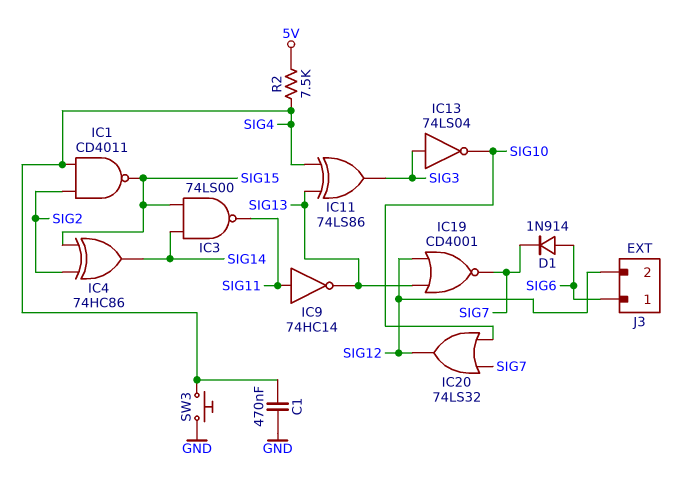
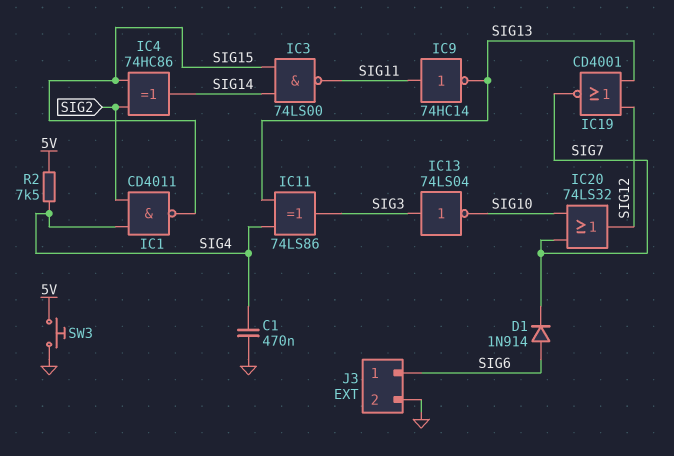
J3 pin 2: SIG12 -> GND
SW3: button (GND, SIG4) -> button (5V, GND)

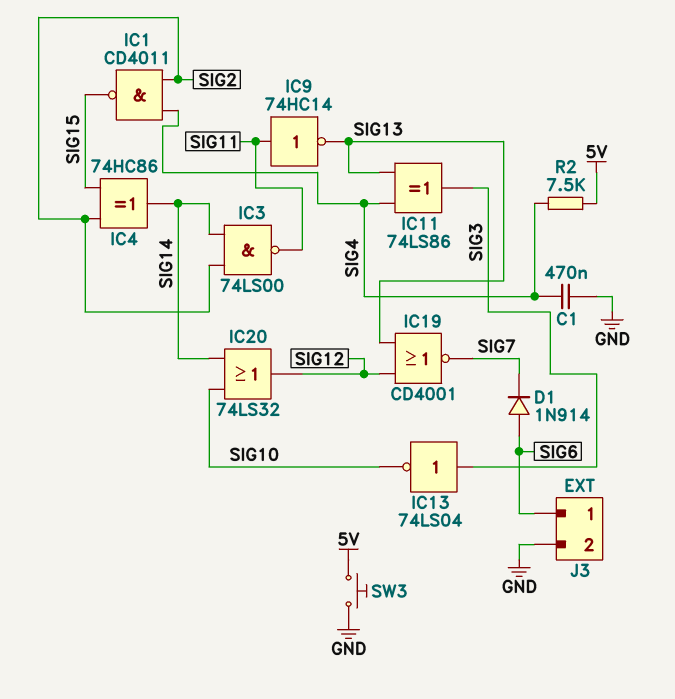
IC3: NAND 74LS00 (in SIG14, in SIG15, out SIG11) -> NAND 74LS00 (in SIG2, in SIG14, out SIG11)
IC20: OR 74LS32 (in SIG7, in SIG10, out SIG12) -> OR 74LS32 (in SIG10, in SIG14, out SIG12)

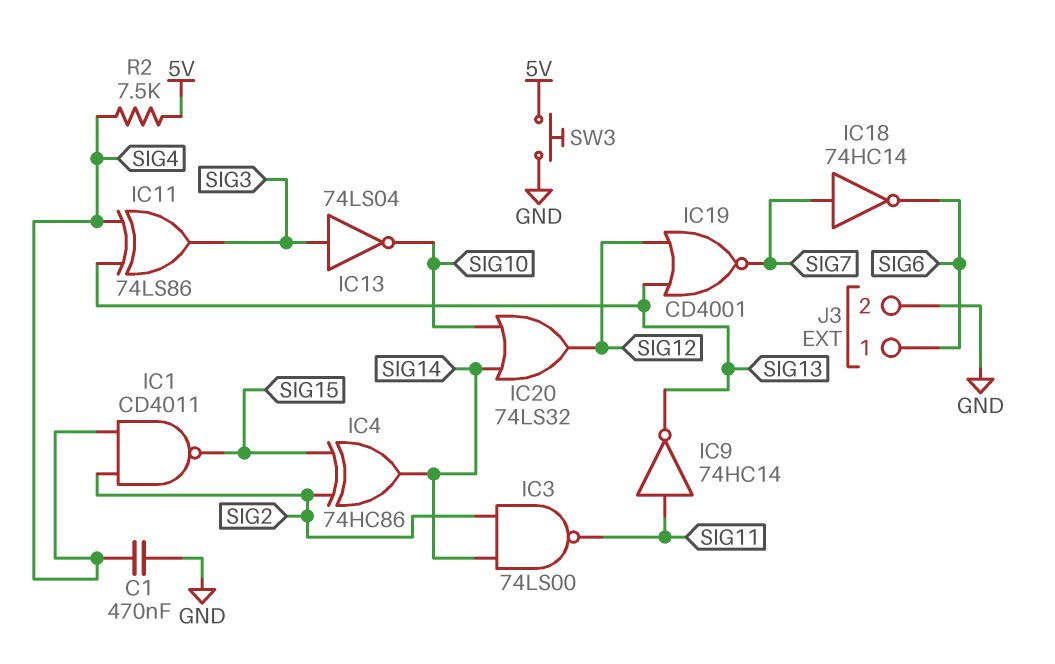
D1: diode 1N914 (A SIG6, K SIG7) -> none
IC18: none -> NOT 74HC14 (in SIG7, out SIG6)

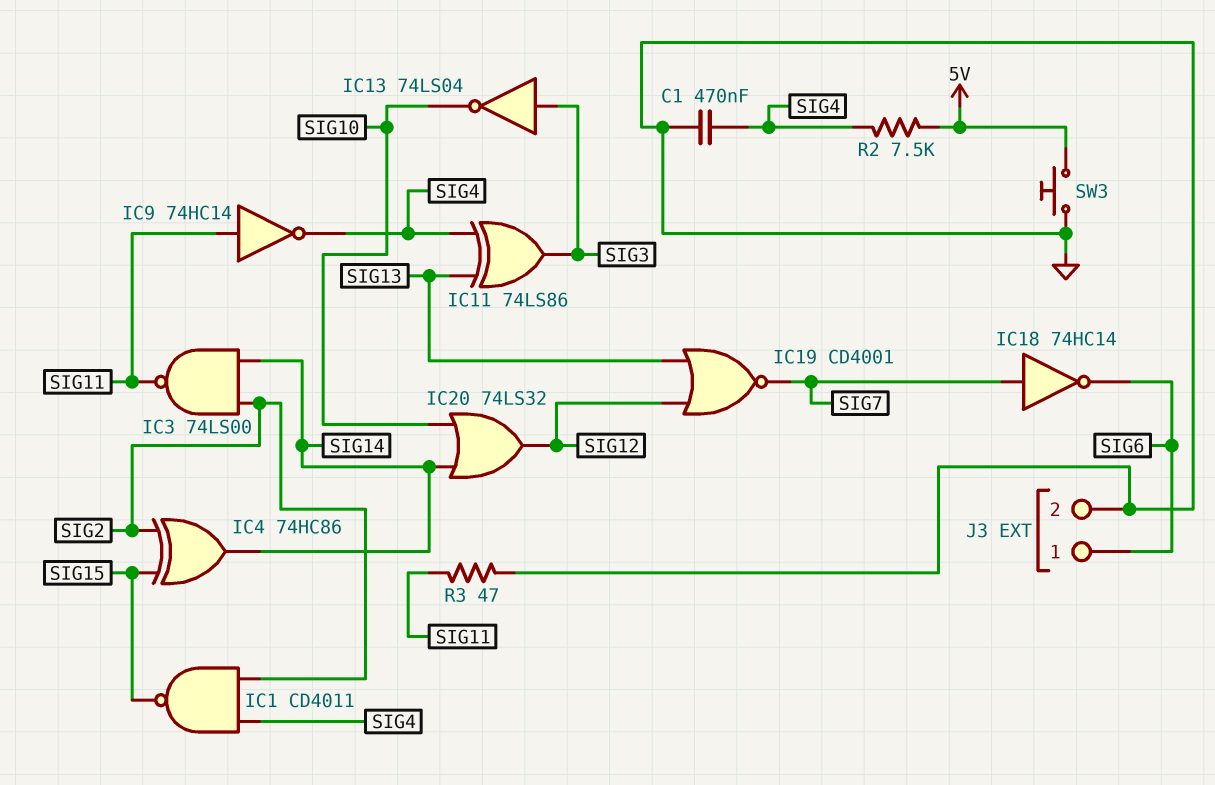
IC9: NOT 74HC14 (in SIG11, out SIG13) -> NOT 74HC14 (in SIG11, out SIG4)
R3: none -> 47 (GND, SIG11)

